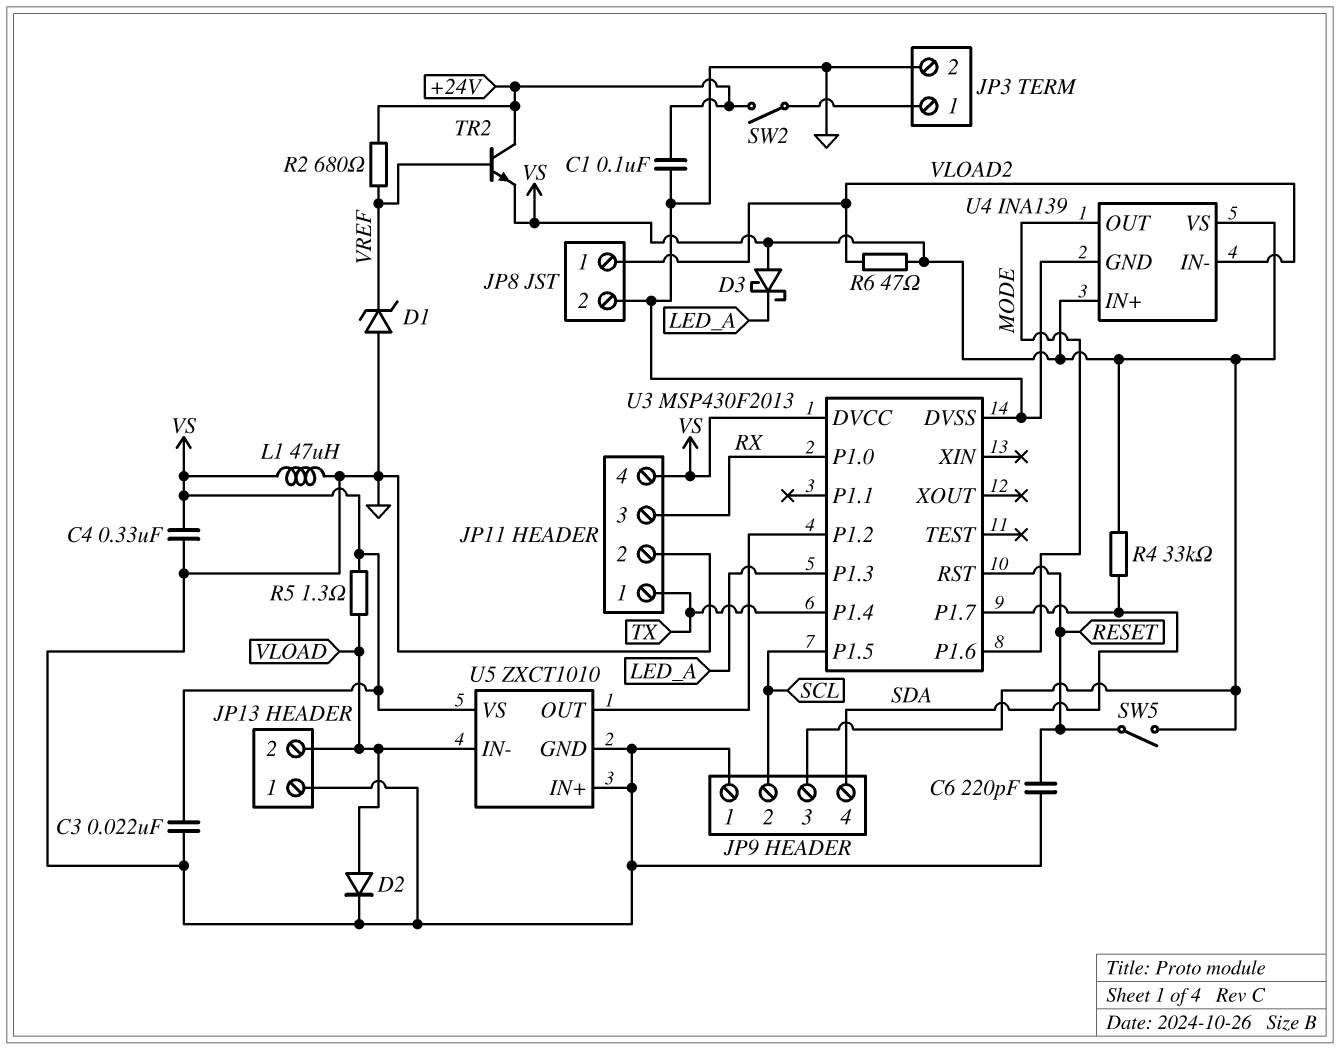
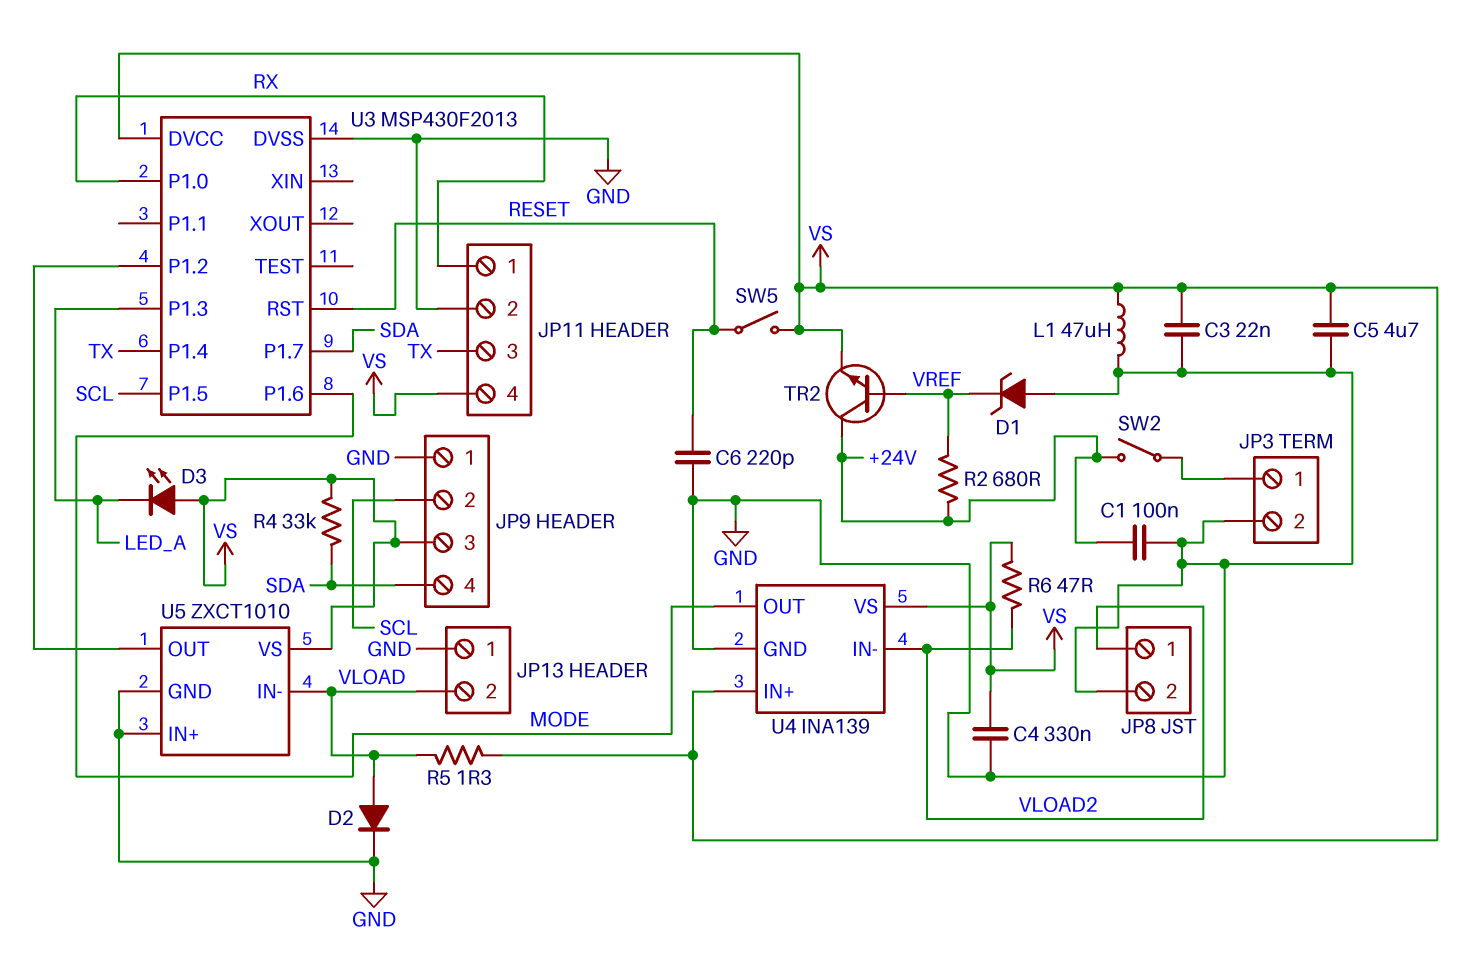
C5: none -> 4.7uF (GND, VS)
D3: schottky (A VS, K LED_A) -> LED (A VS, K LED_A)
JP11 pin 1: TX -> RX
JP11 pin 3: RX -> TX

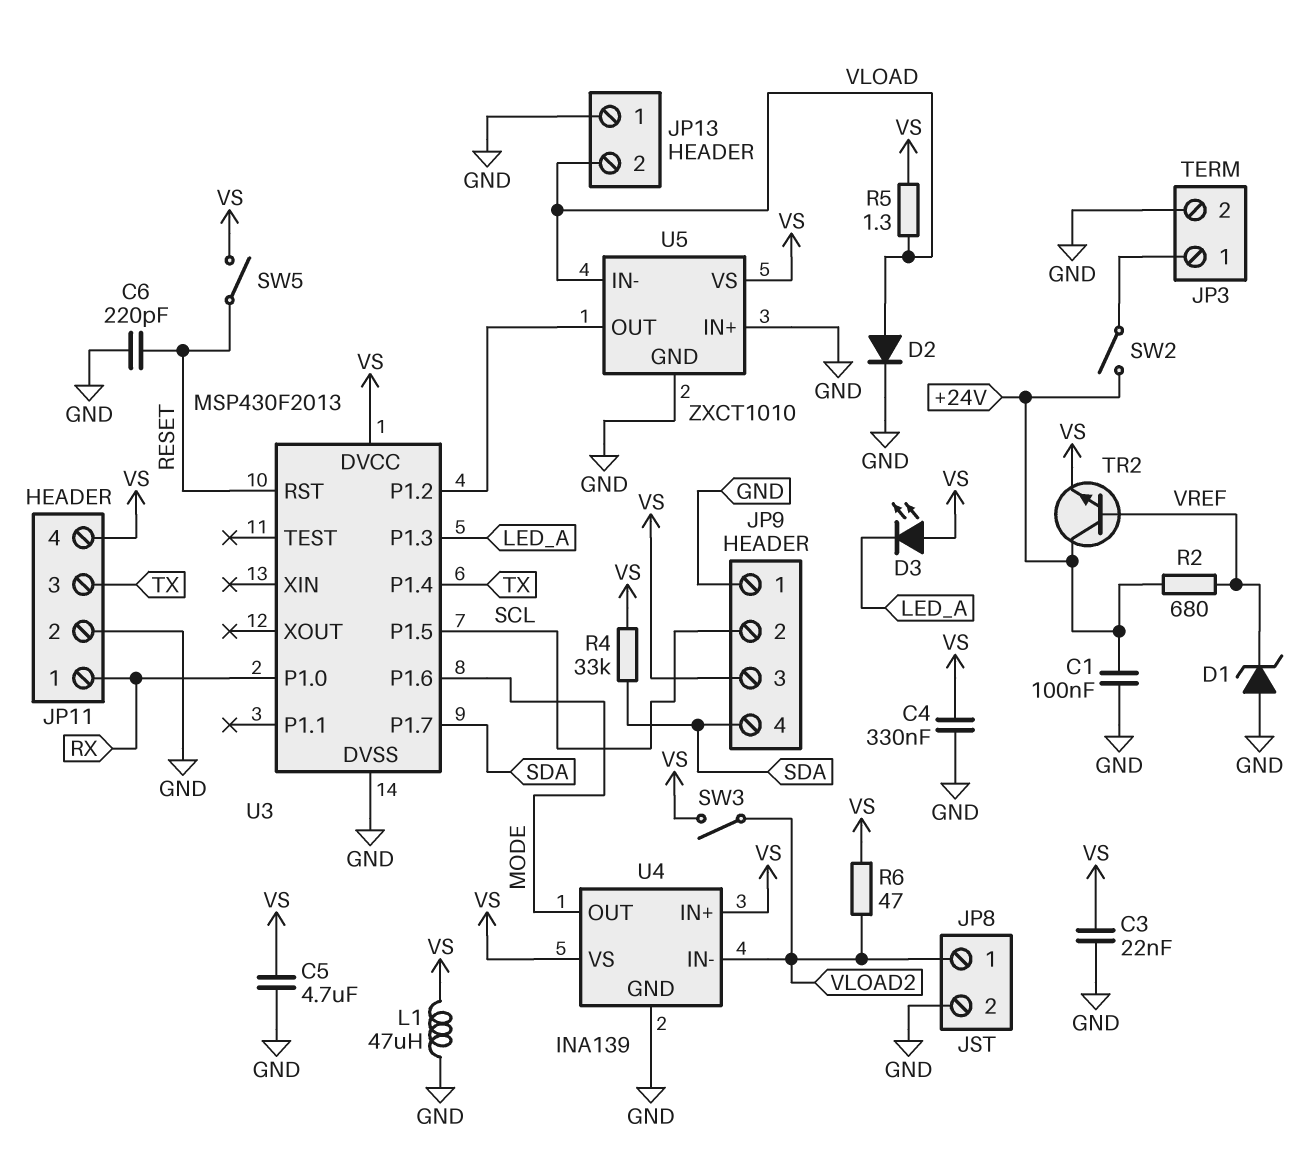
SW3: none -> switch (VLOAD2, VS)

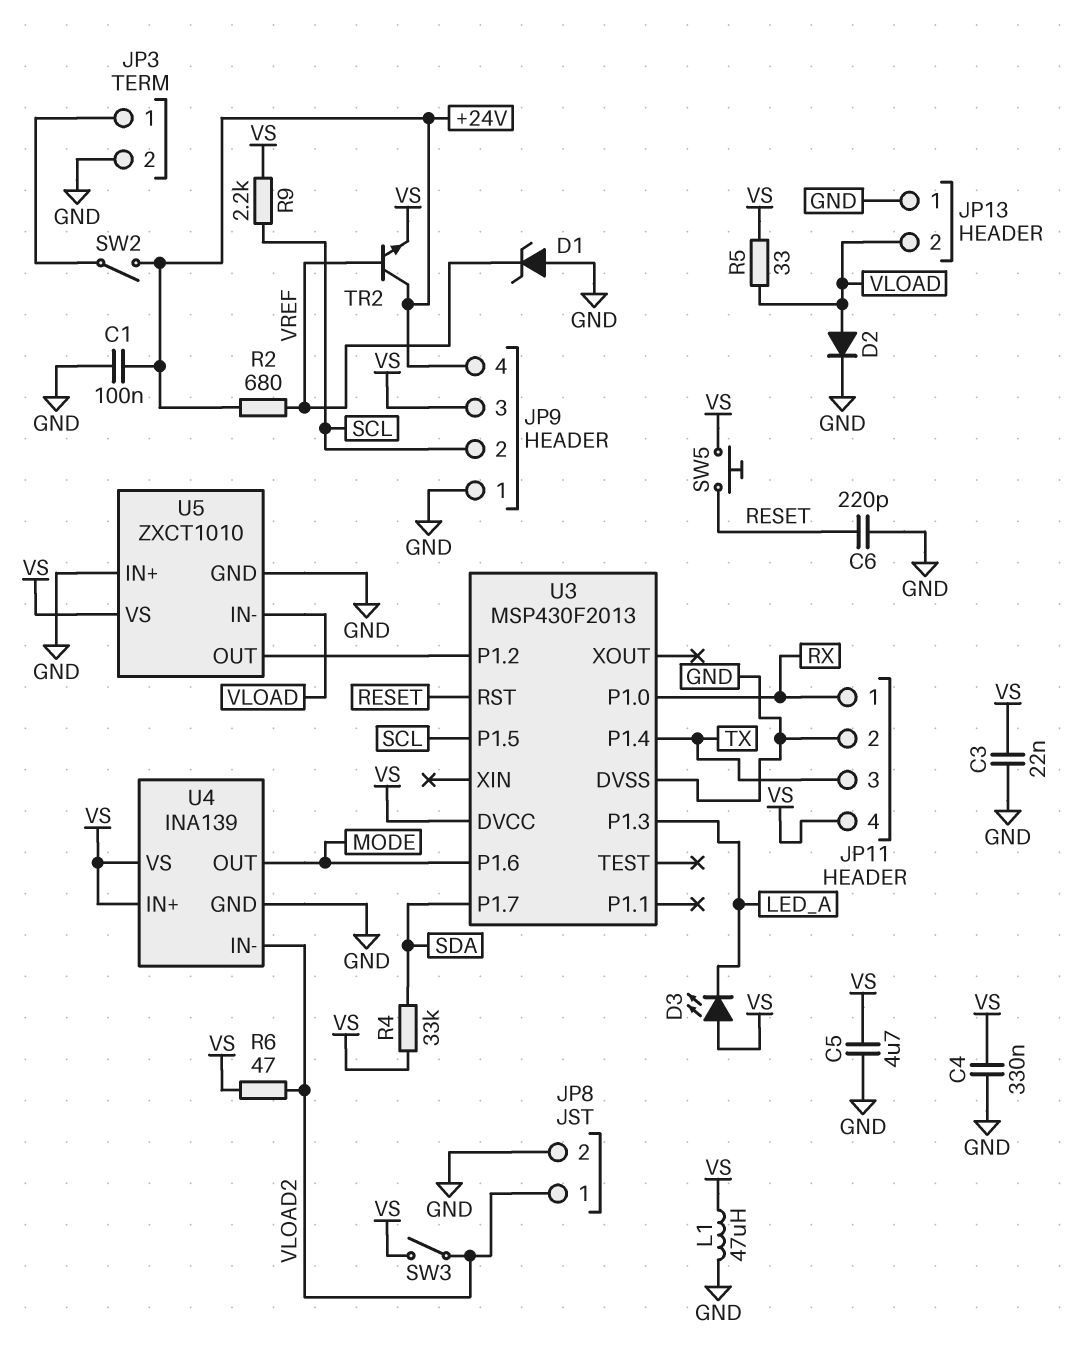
JP9 pin 4: SDA -> +24V
R5: 1.3 (VLOAD, VS) -> 33 (VLOAD, VS)
R9: none -> 2.2k (SCL, VS)
SW5: switch (RESET, VS) -> button (RESET, VS)

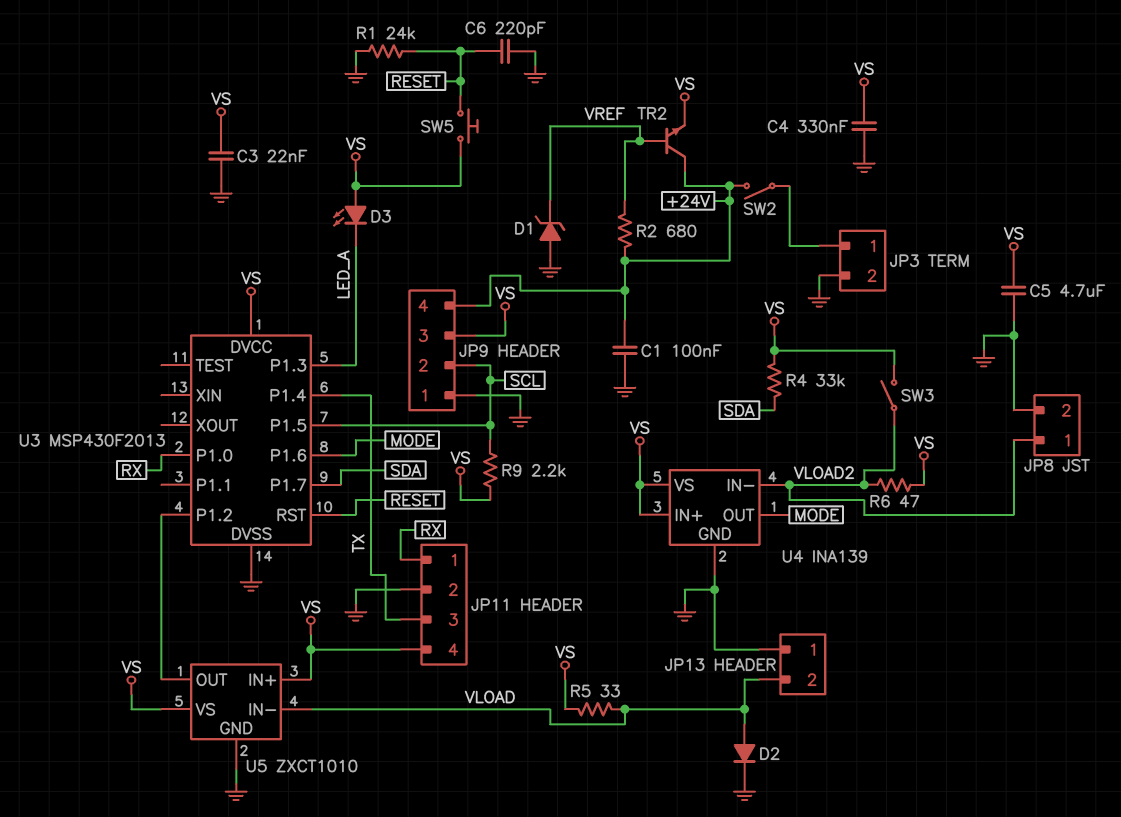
L1: 47uH (GND, VS) -> none
R1: none -> 24k (GND, RESET)
U5 pin IN+: GND -> VS

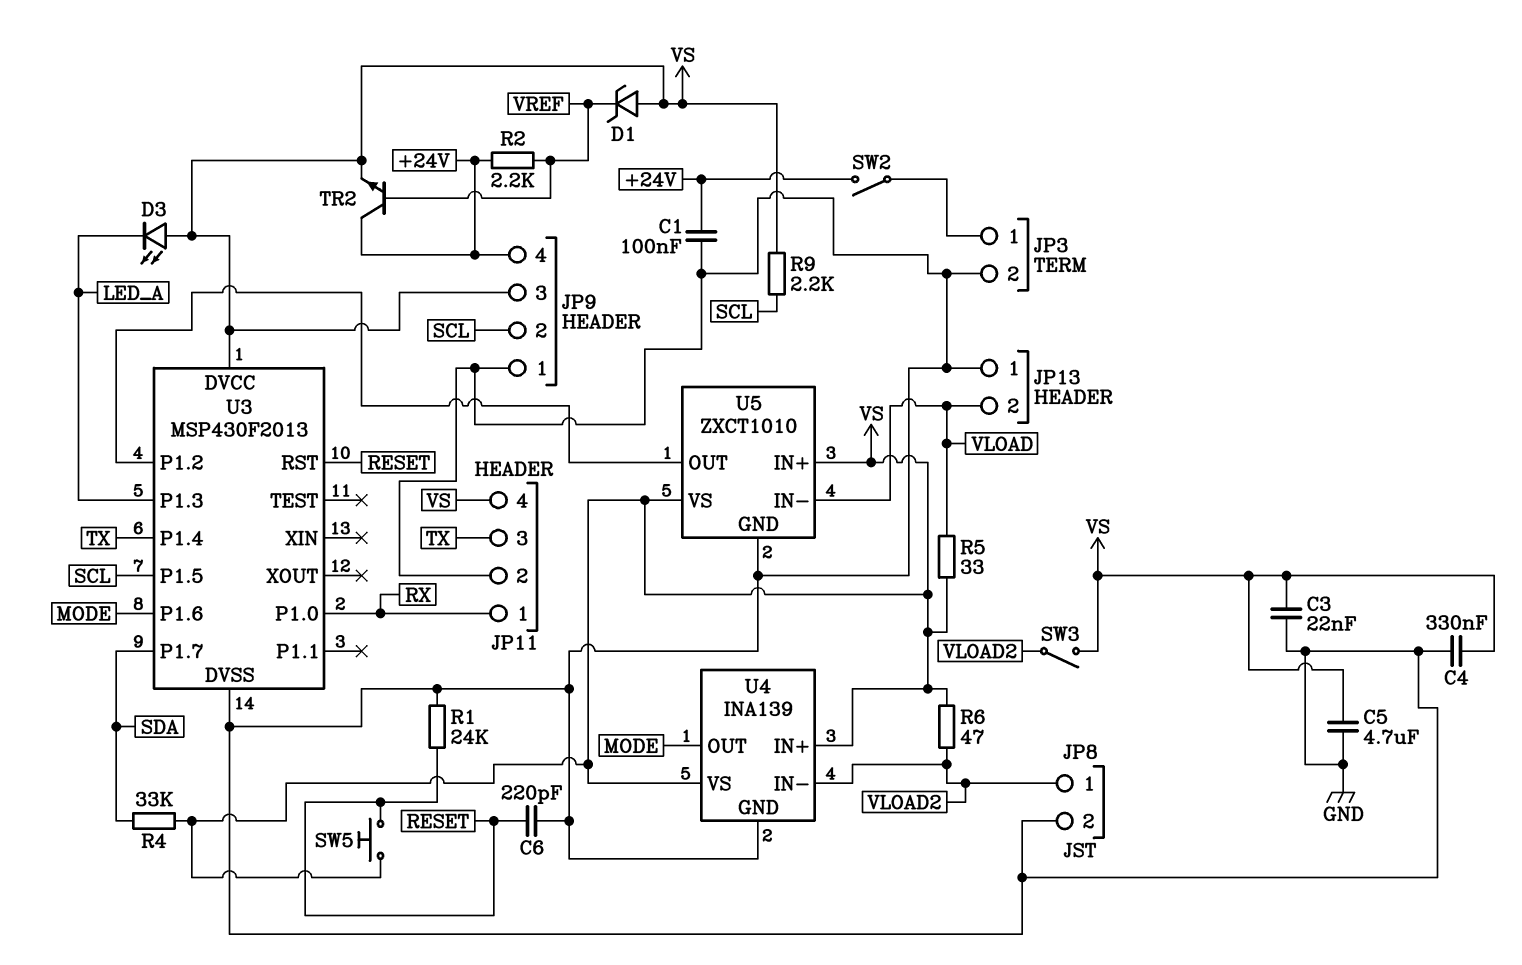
D1: zener (A GND, K VREF) -> zener (A VS, K VREF)
D2: diode (A VLOAD, K GND) -> none
R2: 680 (+24V, VREF) -> 2.2k (+24V, VREF)

